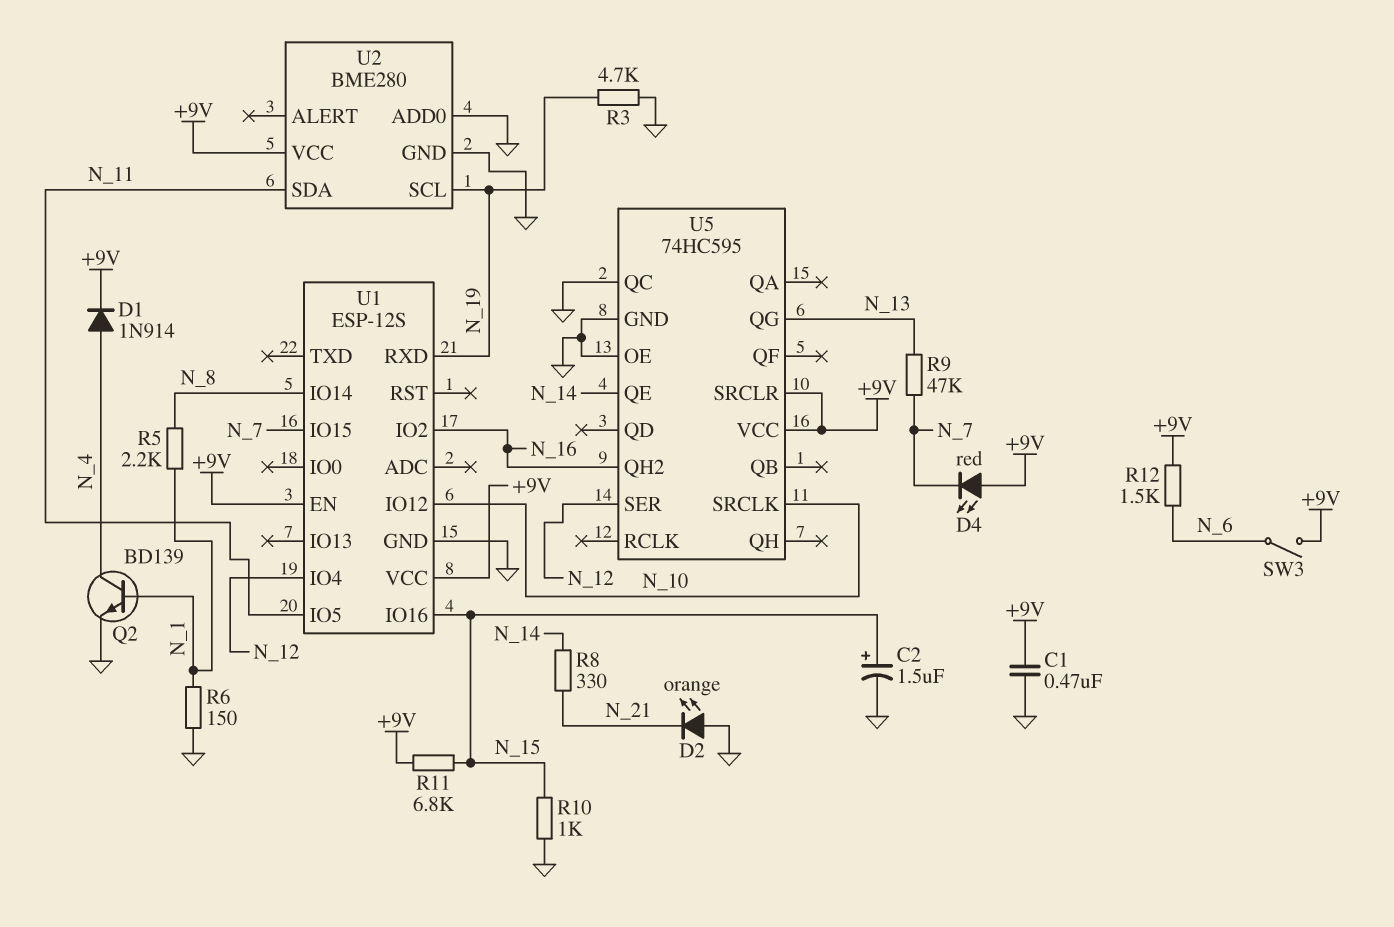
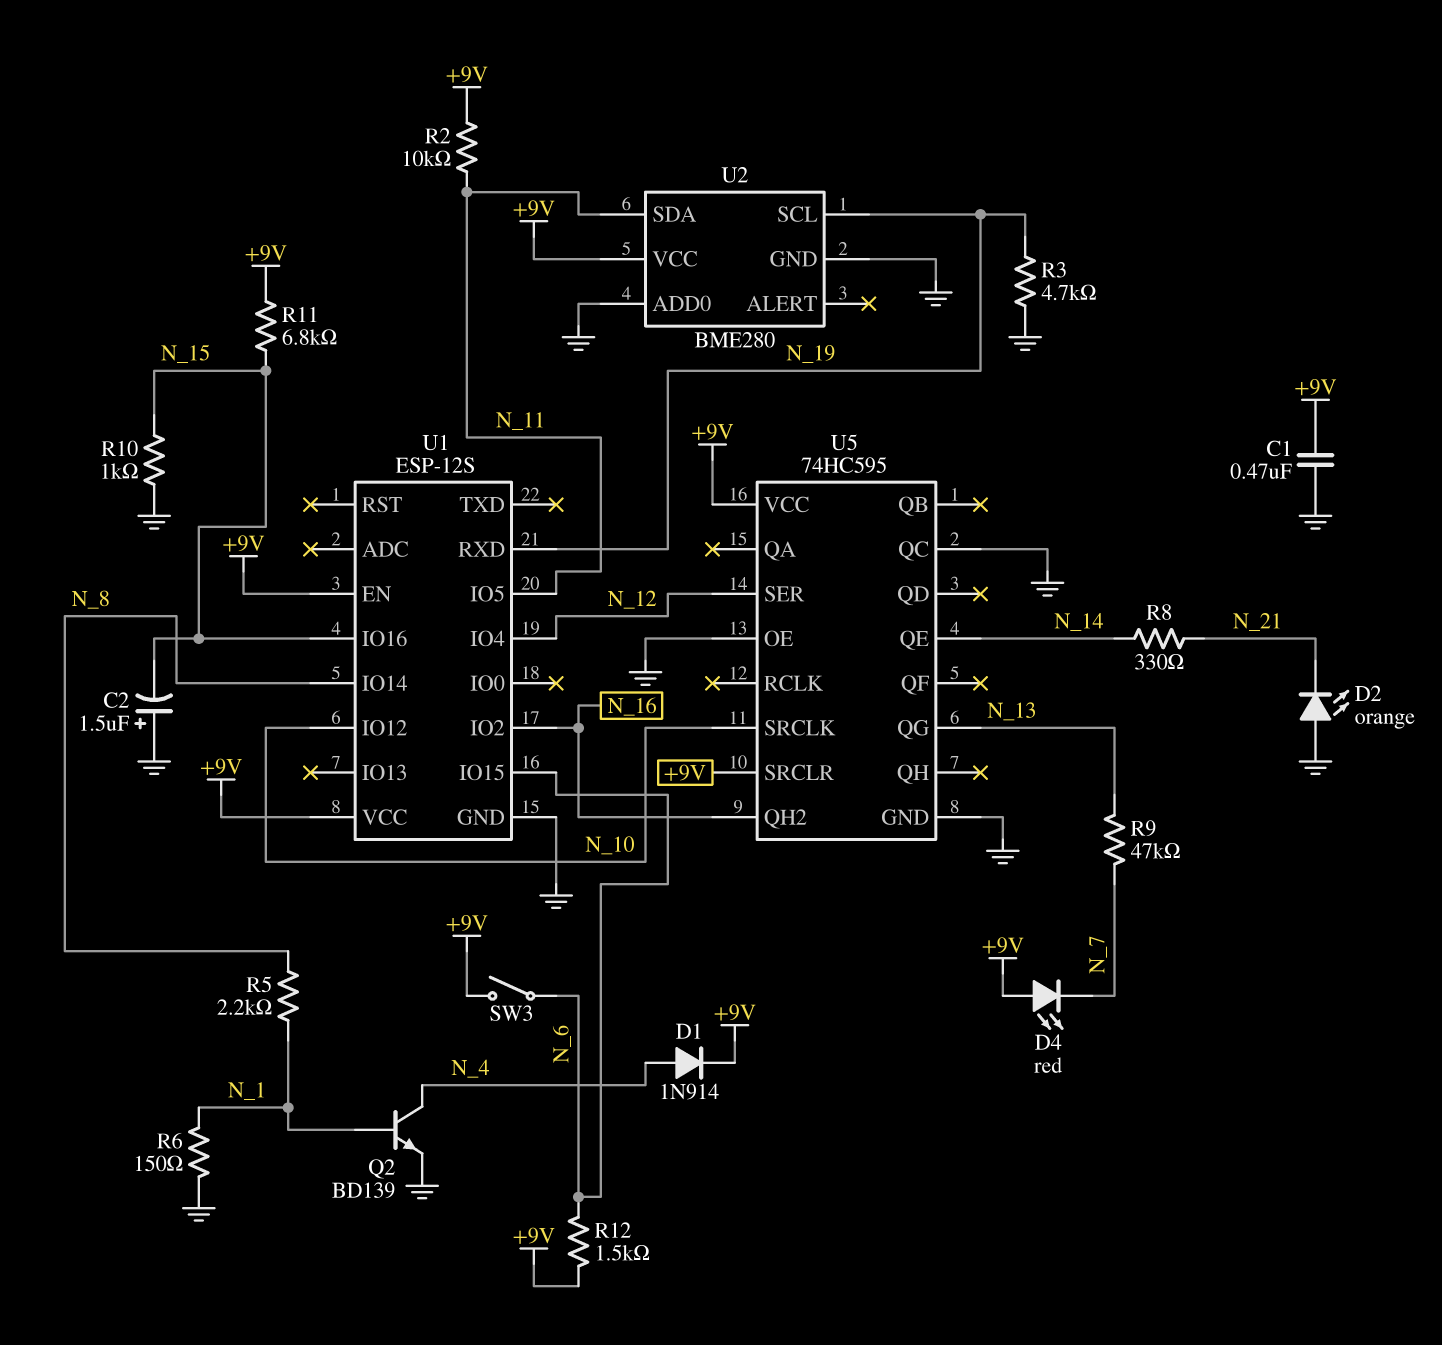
C2: 1.5uF (plus N_15, minus GND) -> 1.5uF (plus GND, minus N_15)
R2: none -> 10k (+9V, N_11)
U1 pin IO15: N_7 -> N_6

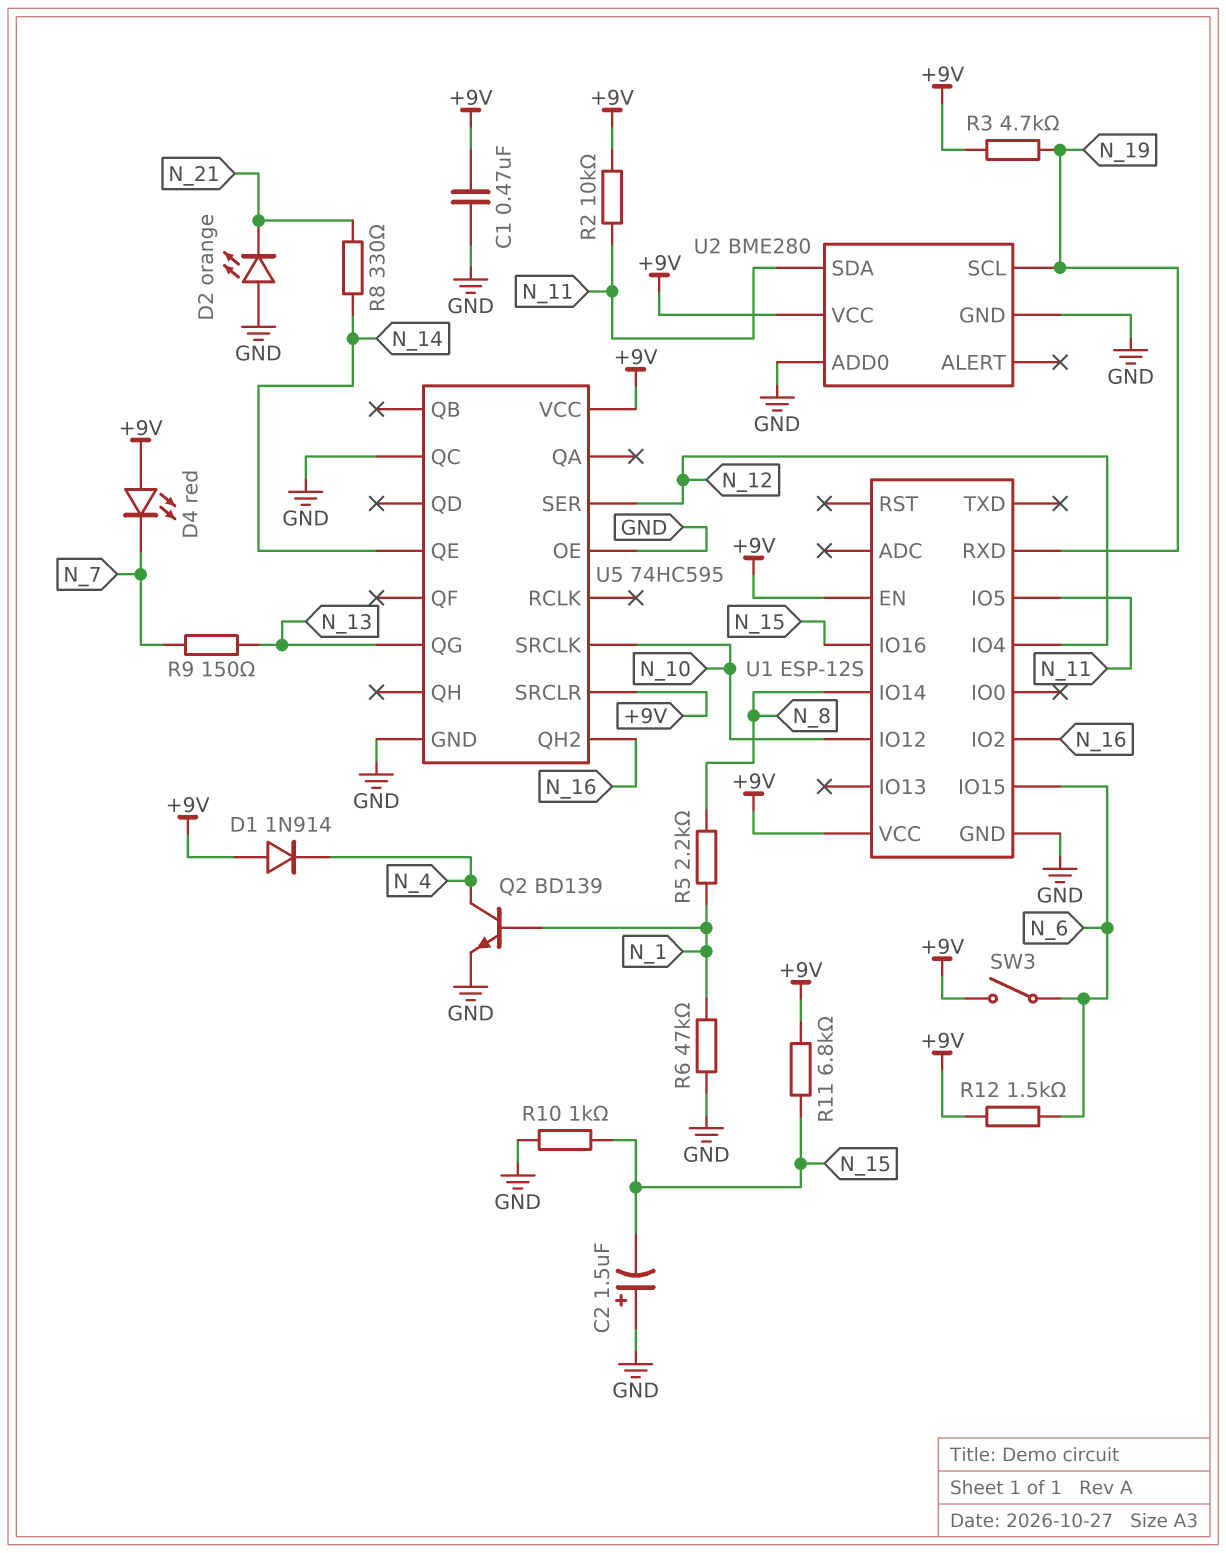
D1: diode 1N914 (A N_4, K +9V) -> diode 1N914 (A +9V, K N_4)
R3: 4.7k (GND, N_19) -> 4.7k (+9V, N_19)
R6: 150 (GND, N_1) -> 47k (GND, N_1)
R9: 47k (N_7, N_13) -> 150 (N_7, N_13)

